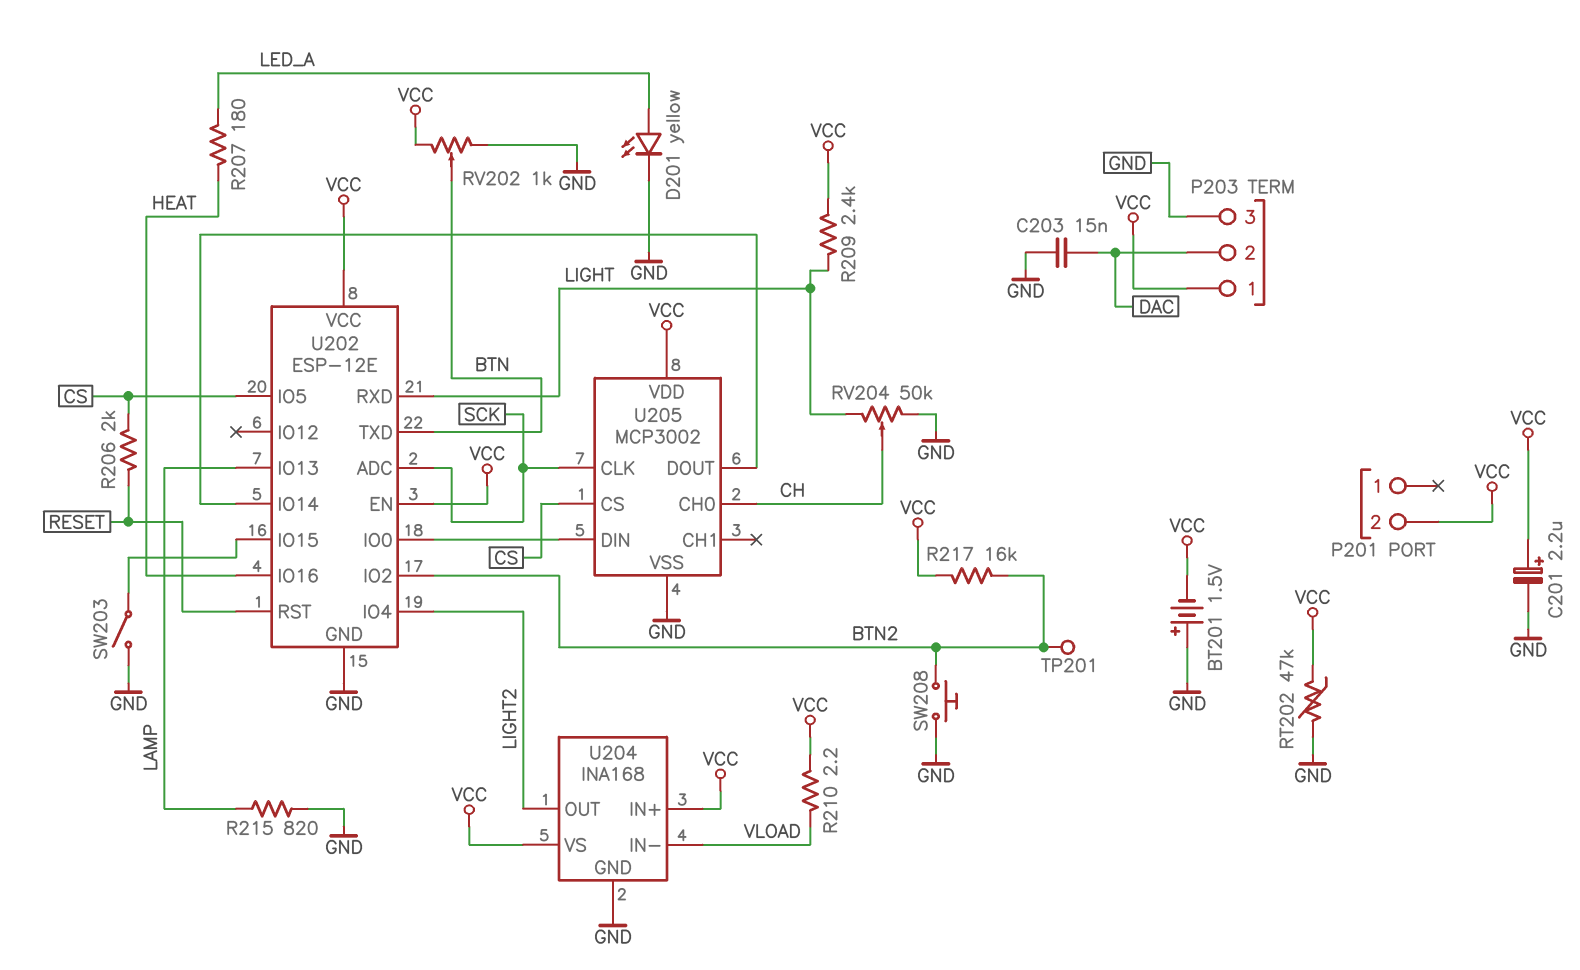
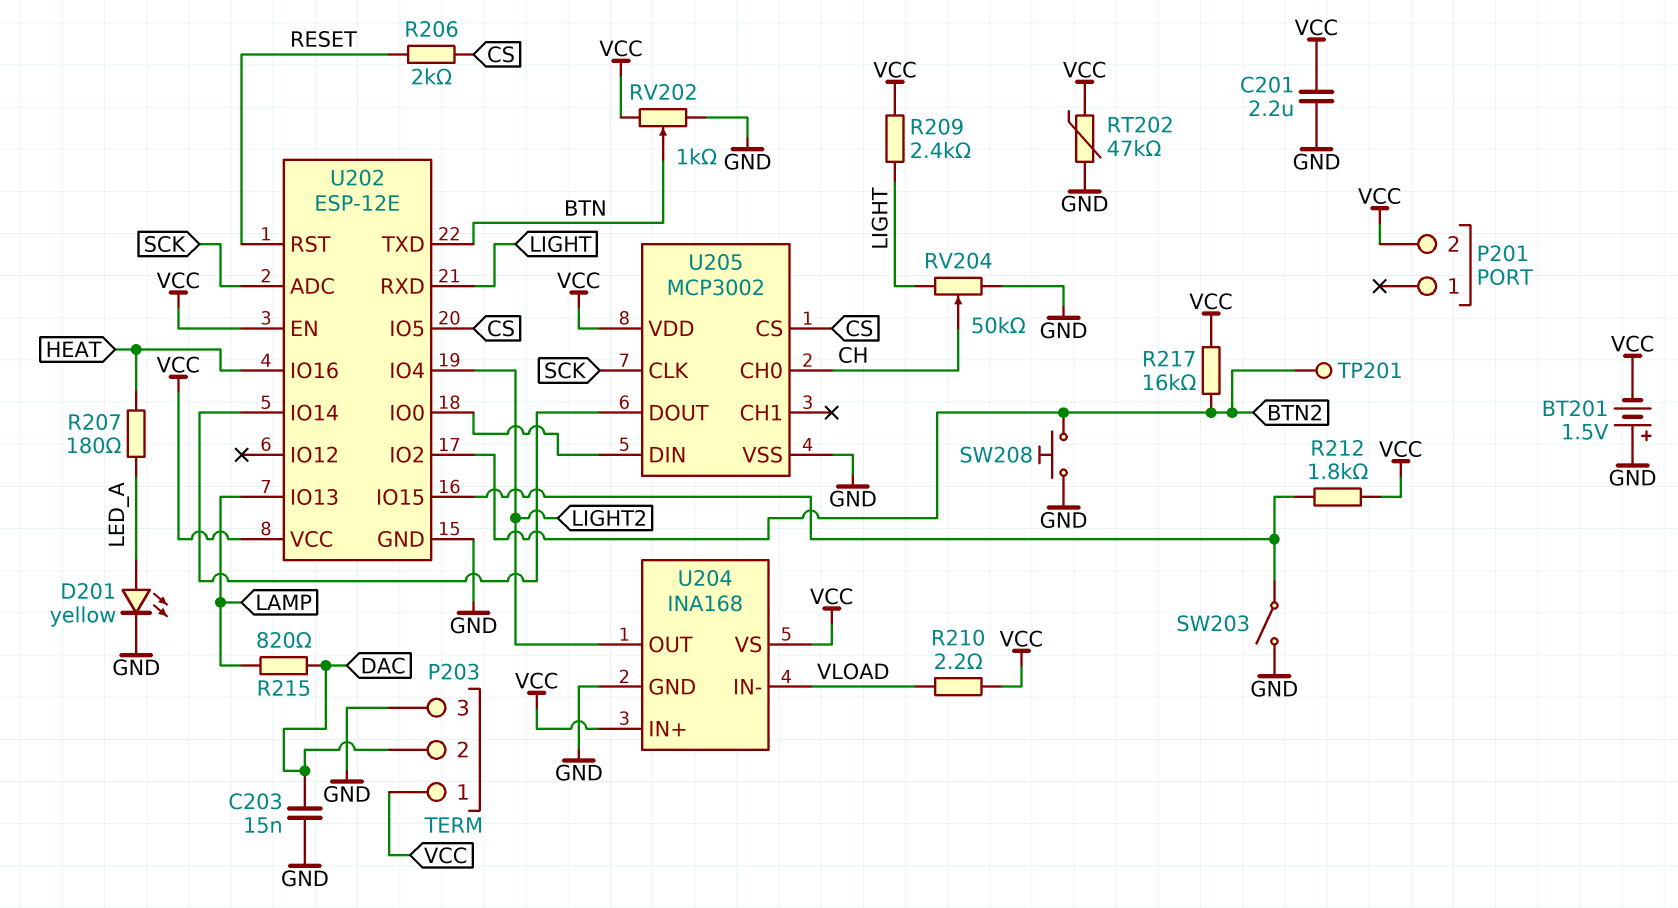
C201: 2.2uF (plus VCC, minus GND) -> 2.2uF (GND, VCC)
R212: none -> 1.8k (U202/IO15, VCC)
R215: 820 (GND, LAMP) -> 820 (DAC, LAMP)

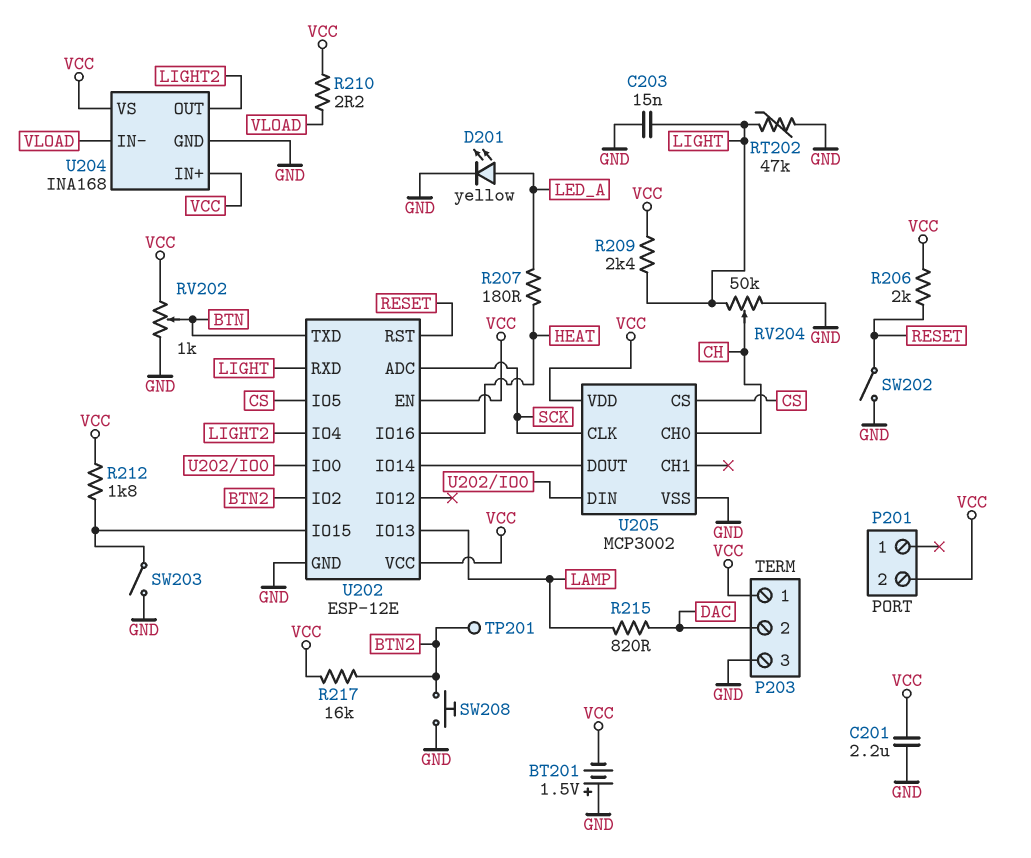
C203: 15nF (DAC, GND) -> 15nF (GND, LIGHT)
R206: 2k (CS, RESET) -> 2k (RESET, VCC)
RT202: 47k (GND, VCC) -> 47k (GND, LIGHT)
SW202: none -> switch (GND, RESET)

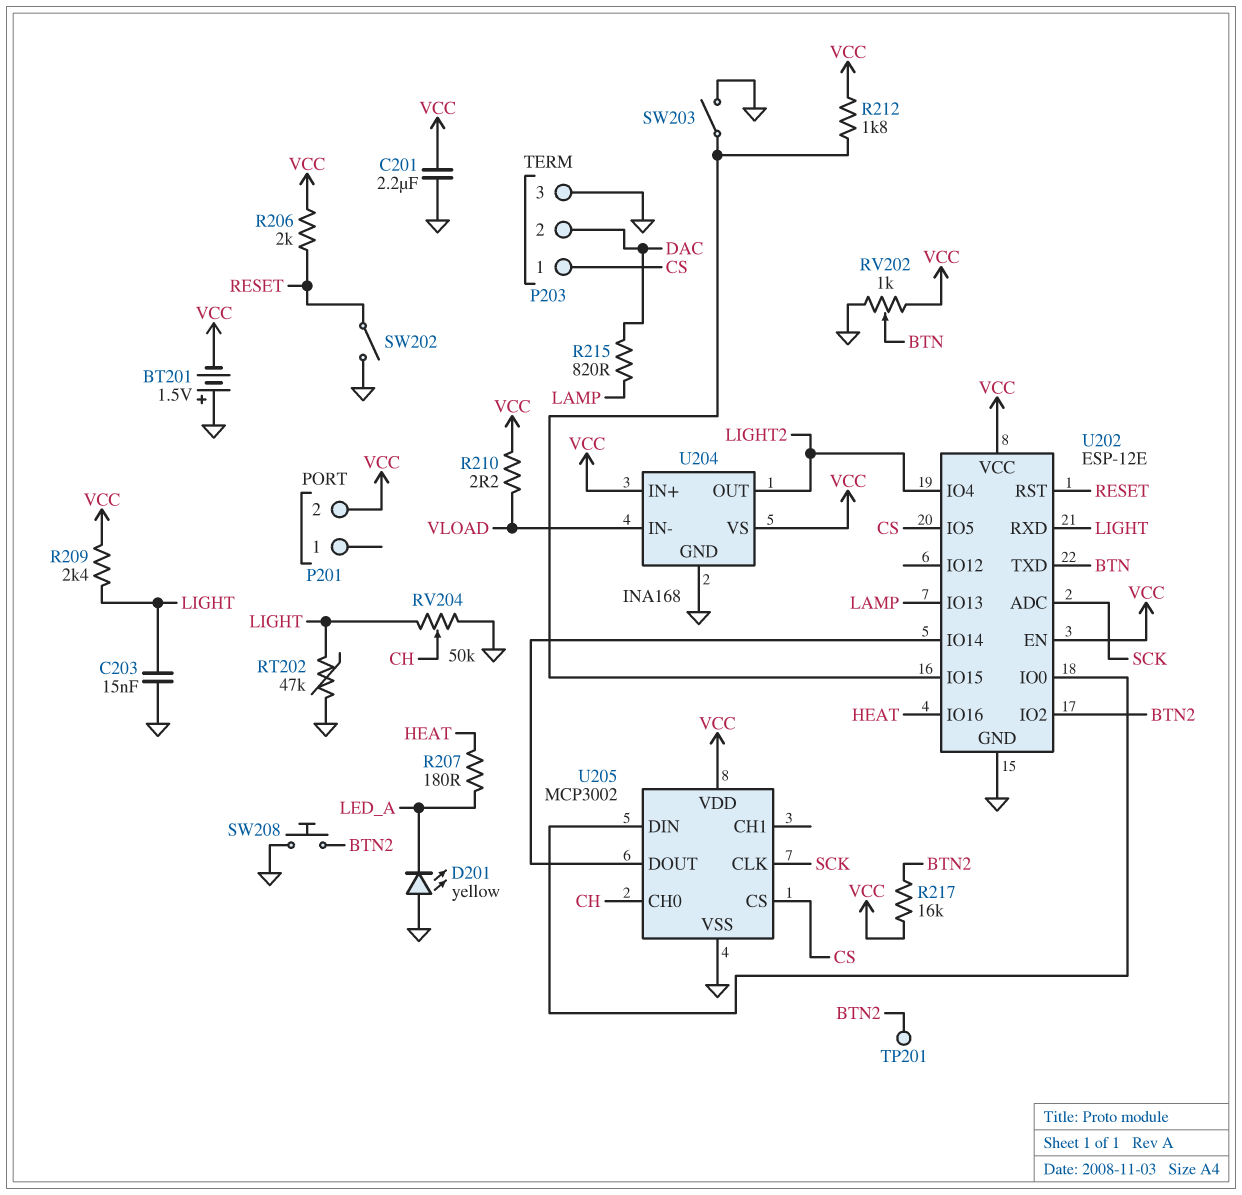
D201: LED yellow (A LED_A, K GND) -> LED yellow (A GND, K LED_A)
P203 pin 1: VCC -> CS

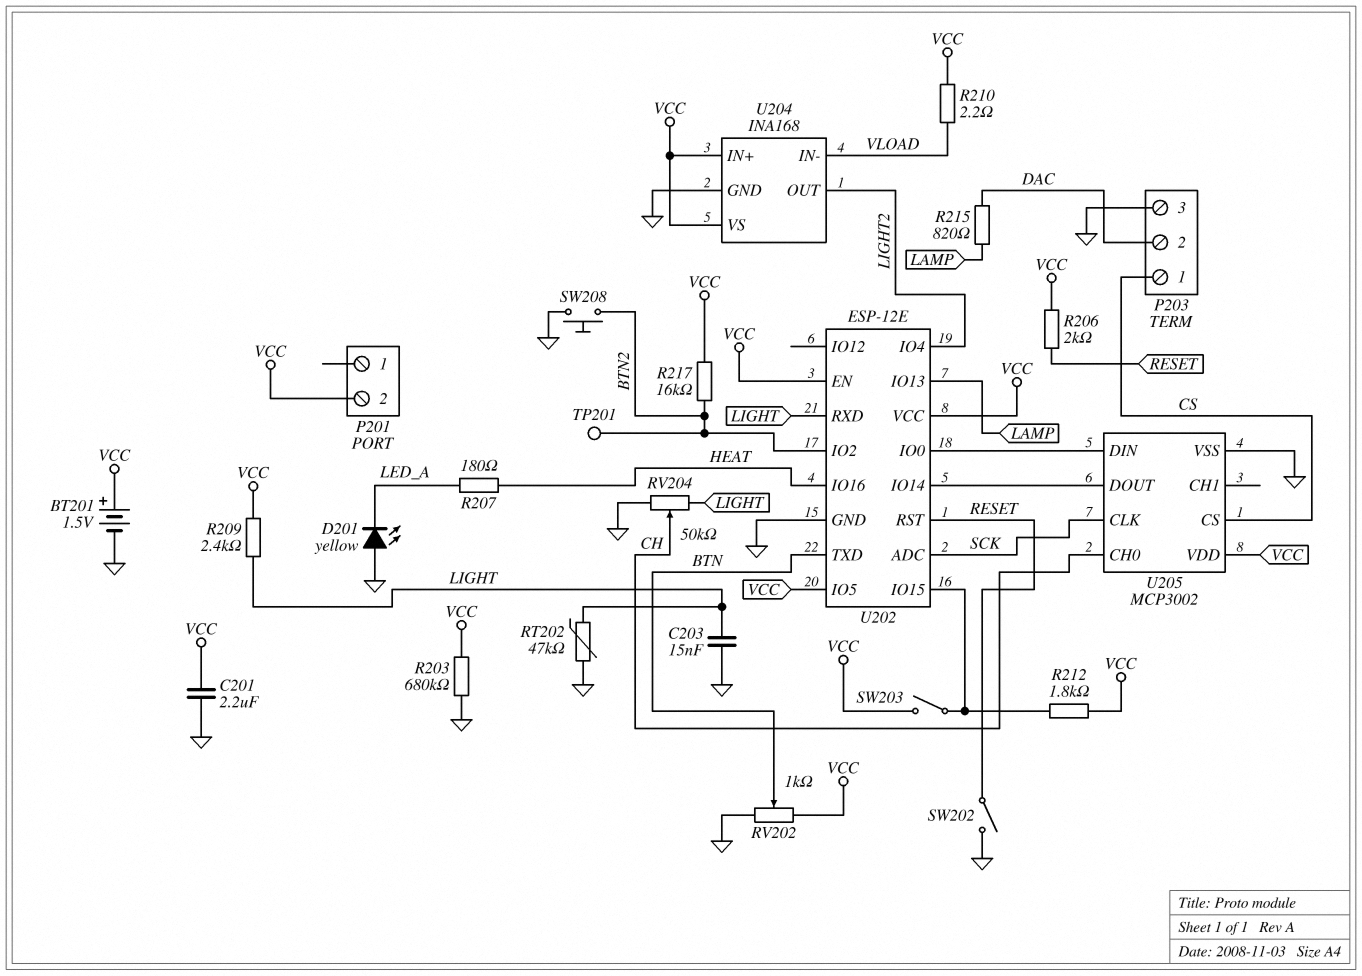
BT201: 1.5V (plus GND, minus VCC) -> 1.5V (plus VCC, minus GND)
R203: none -> 680k (GND, VCC)
SW203: switch (GND, U202/IO15) -> switch (U202/IO15, VCC)
U202 pin IO5: CS -> VCC

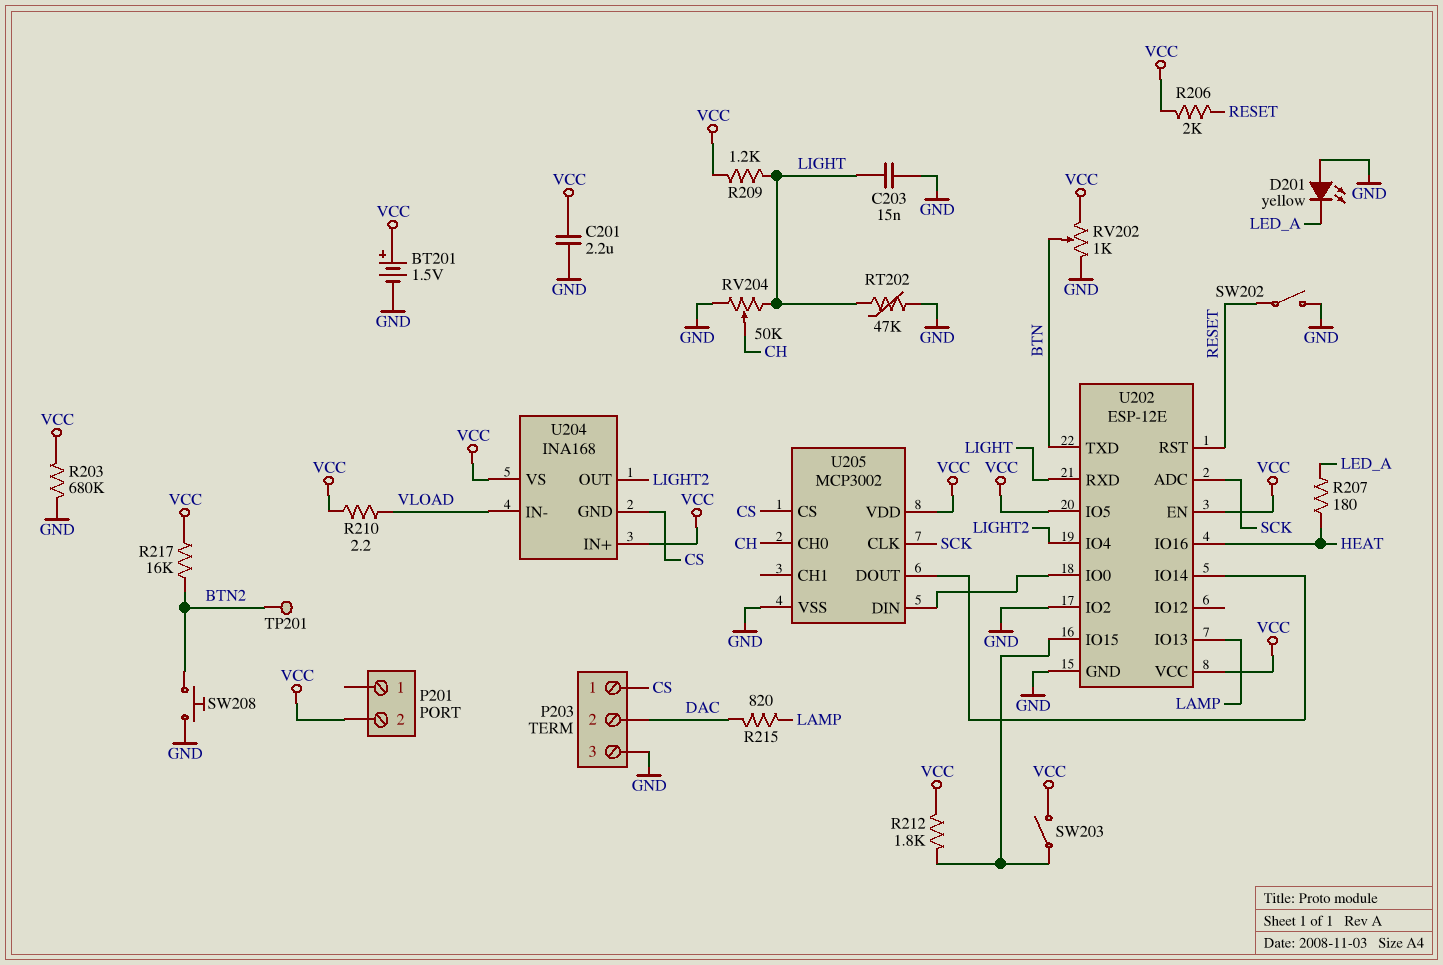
R209: 2.4k (LIGHT, VCC) -> 1.2k (LIGHT, VCC)
U202 pin IO2: BTN2 -> GND
U204 pin GND: GND -> CS

